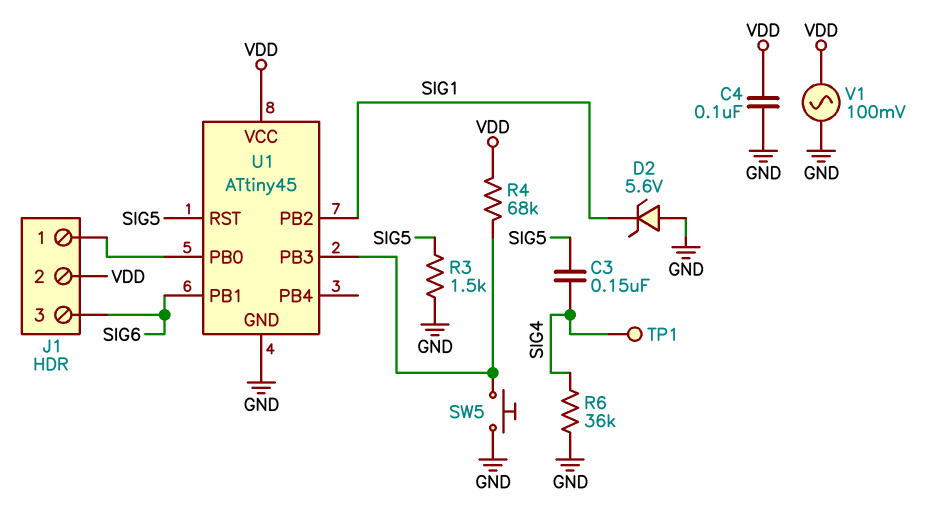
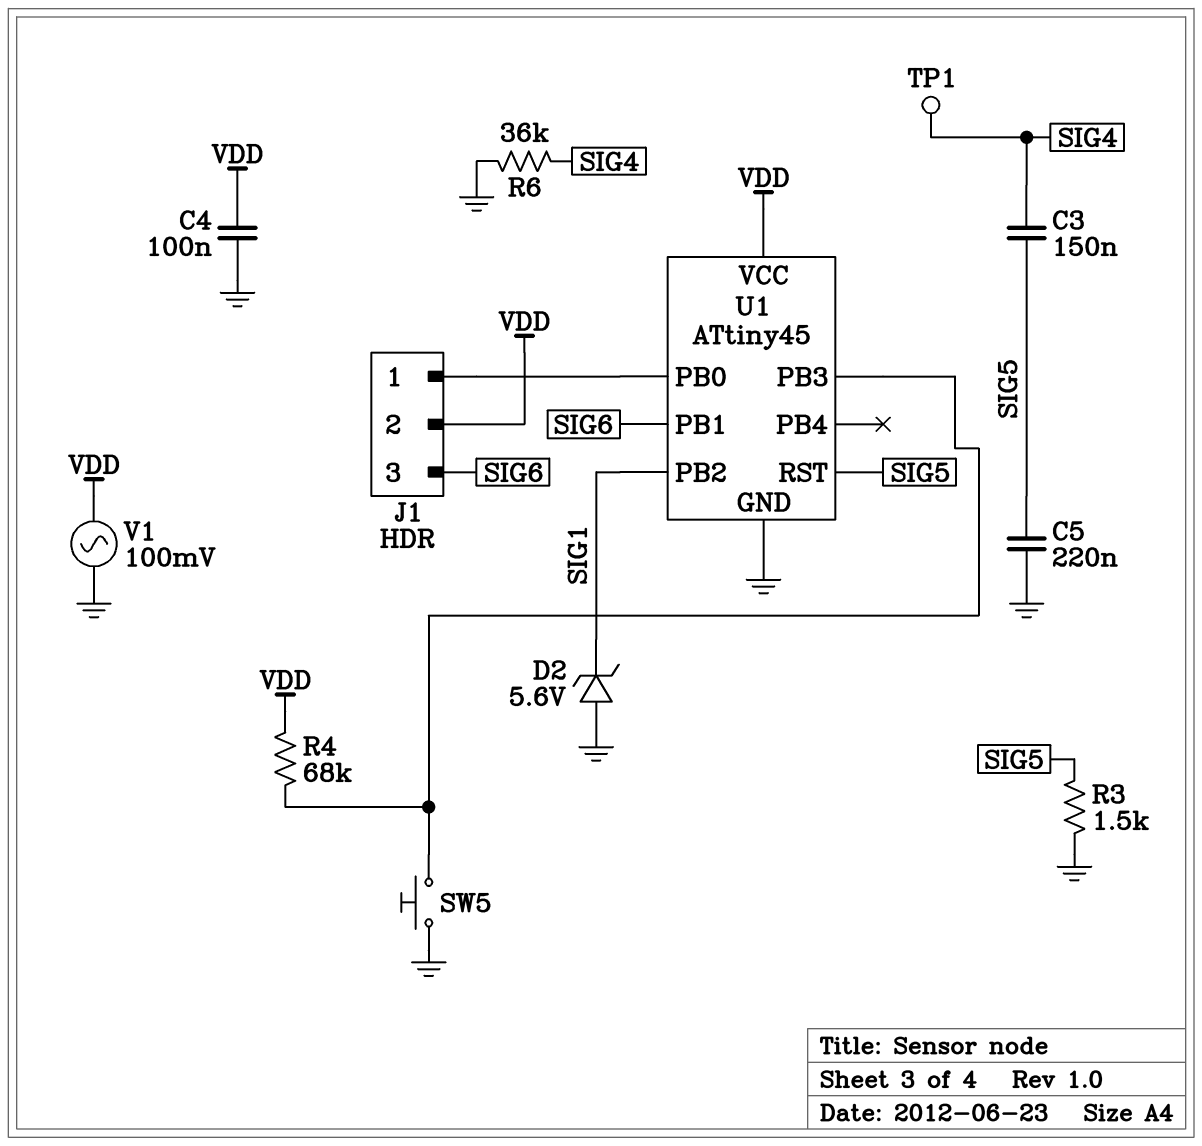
C5: none -> 220nF (GND, SIG5)

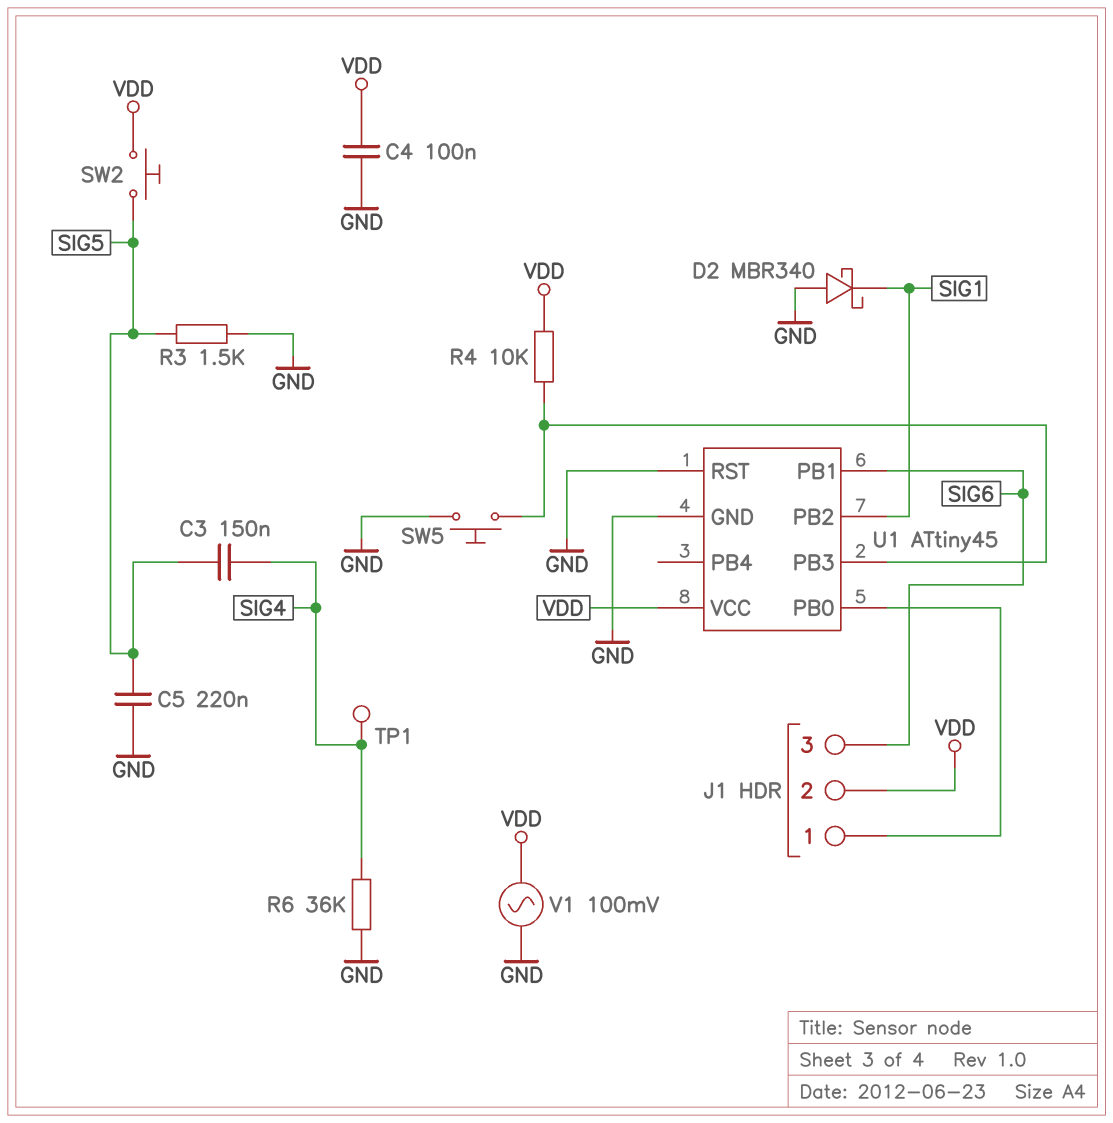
D2: zener 5.6V (A GND, K SIG1) -> schottky MBR340 (A GND, K SIG1)
R4: 68k (U1/PB3, VDD) -> 10k (U1/PB3, VDD)
SW2: none -> button (SIG5, VDD)
U1 pin RST: SIG5 -> GND

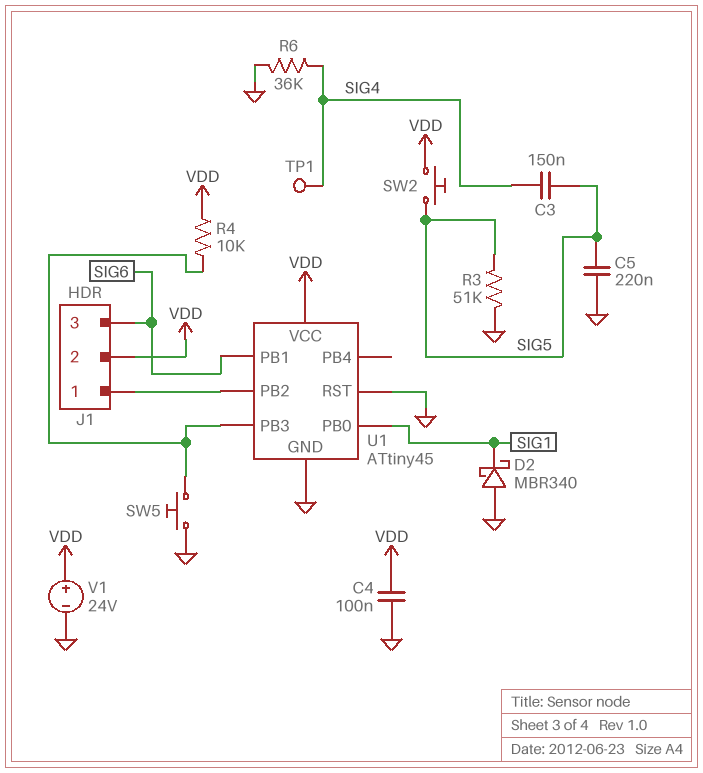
R3: 1.5k (GND, SIG5) -> 51k (GND, SIG5)
U1 pin PB0: J1/1 -> SIG1
U1 pin PB2: SIG1 -> J1/1
V1: AC 100mV (GND, VDD) -> 24V (plus VDD, minus GND)

